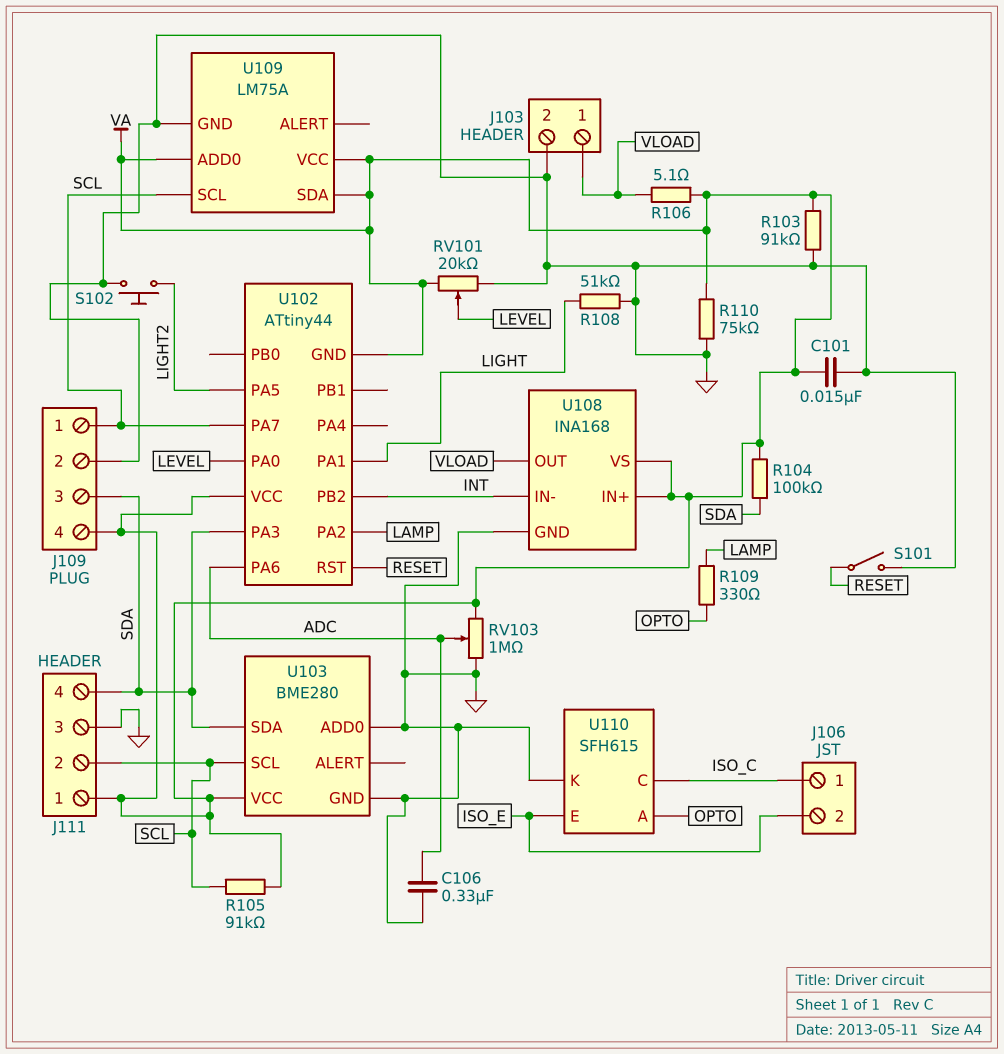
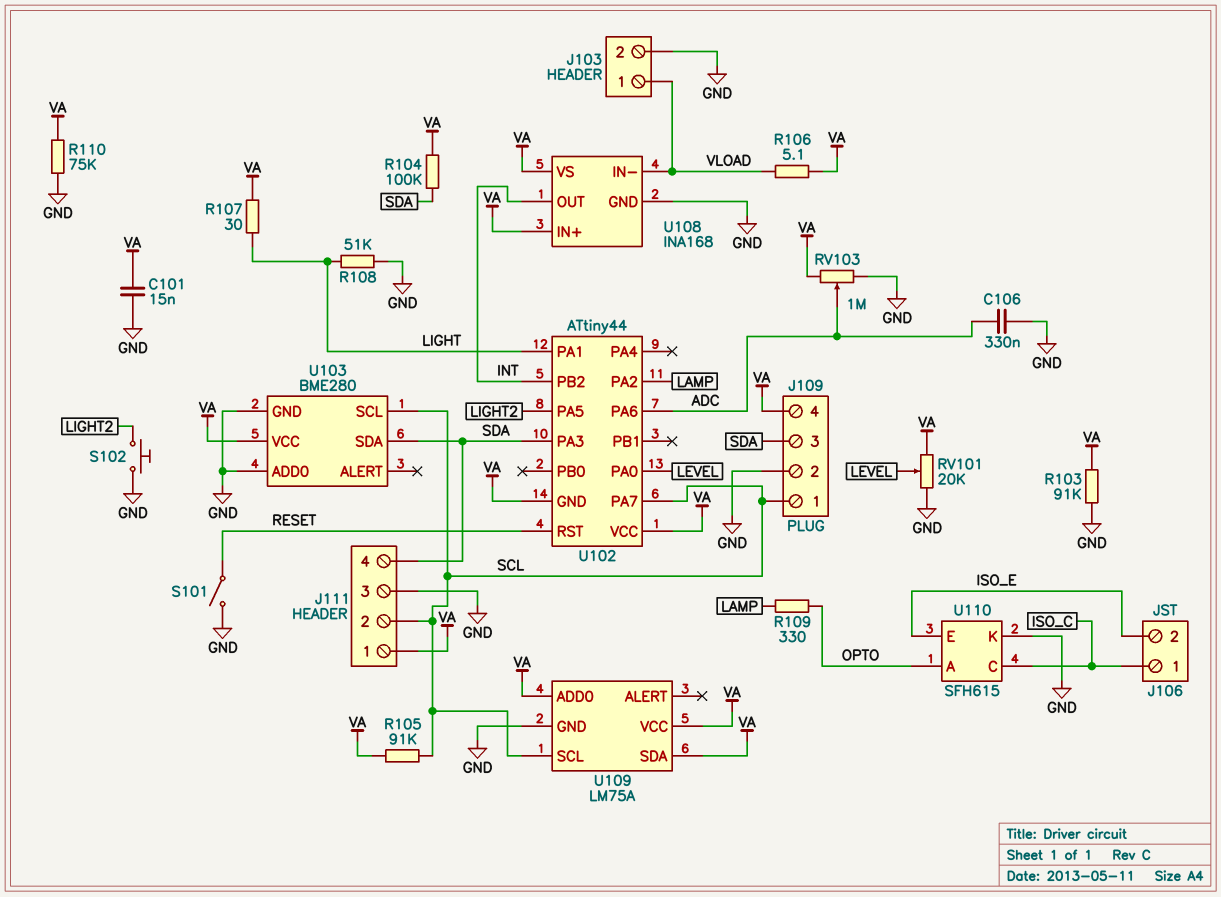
R107: none -> 30 (LIGHT, VA)
U108 pin IN-: INT -> VLOAD
U108 pin OUT: VLOAD -> INT

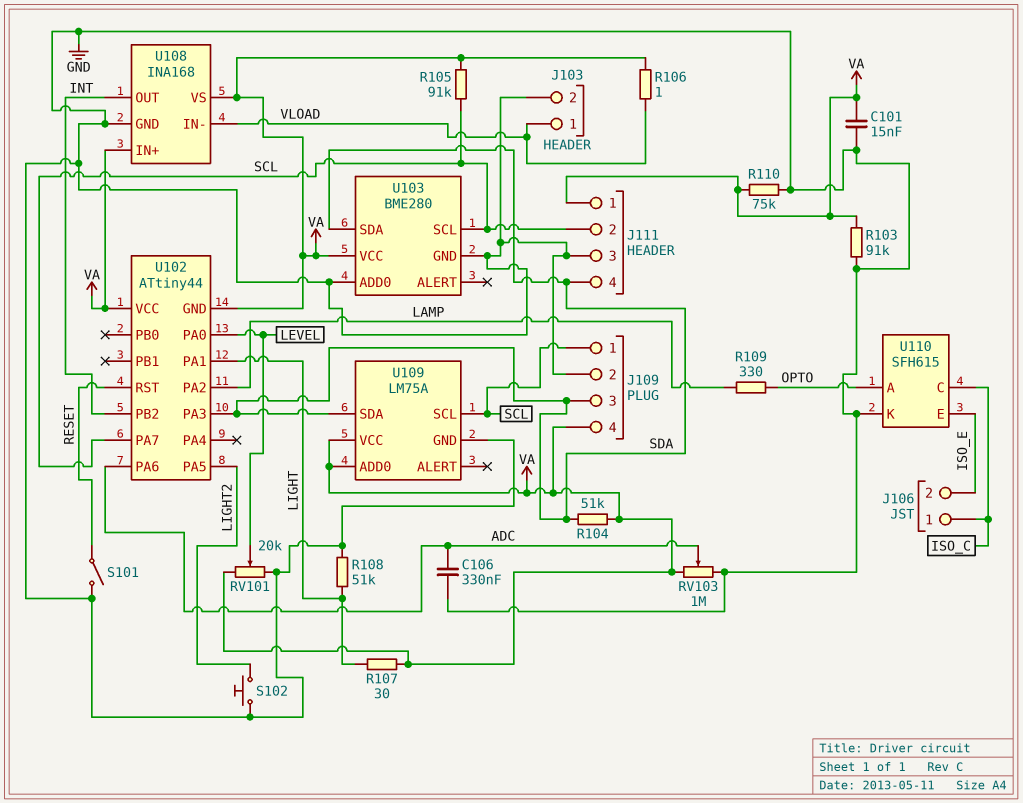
R104: 100k (SDA, VA) -> 51k (SDA, VA)
R106: 5.1 (VA, VLOAD) -> 1 (VA, VLOAD)
U109 pin SDA: VA -> SDA

